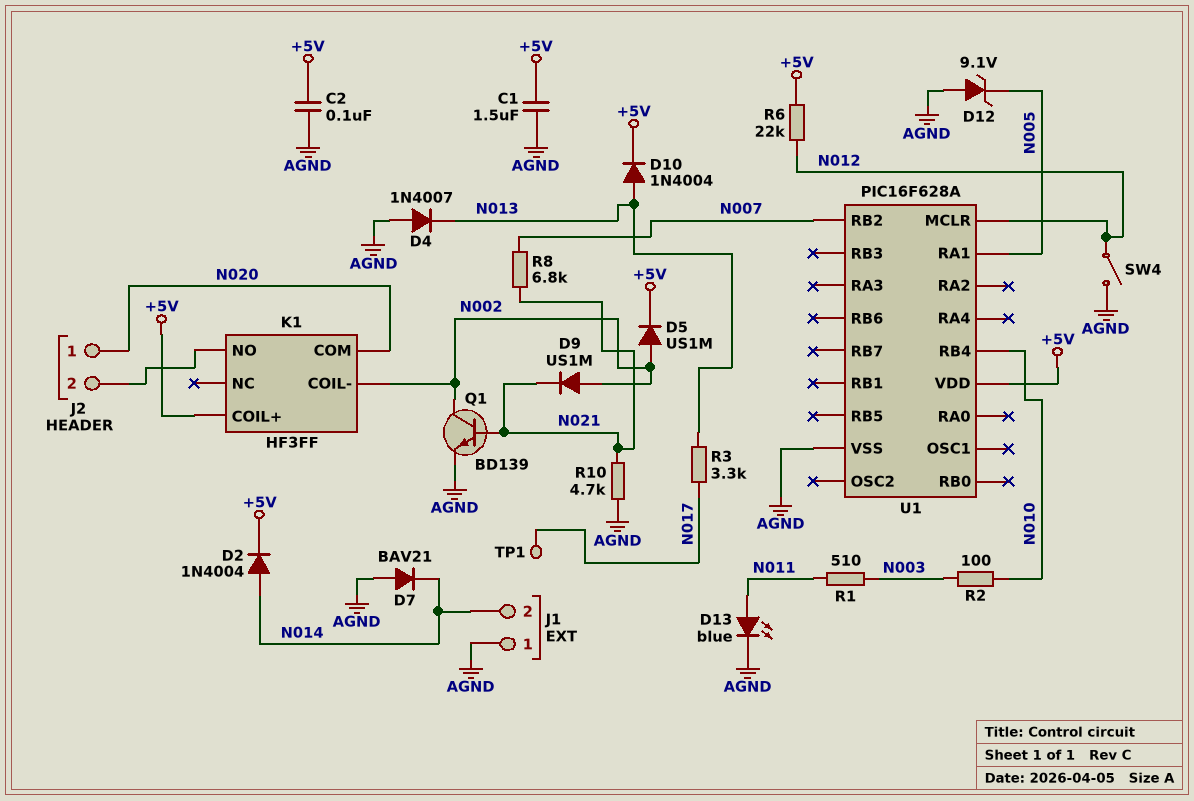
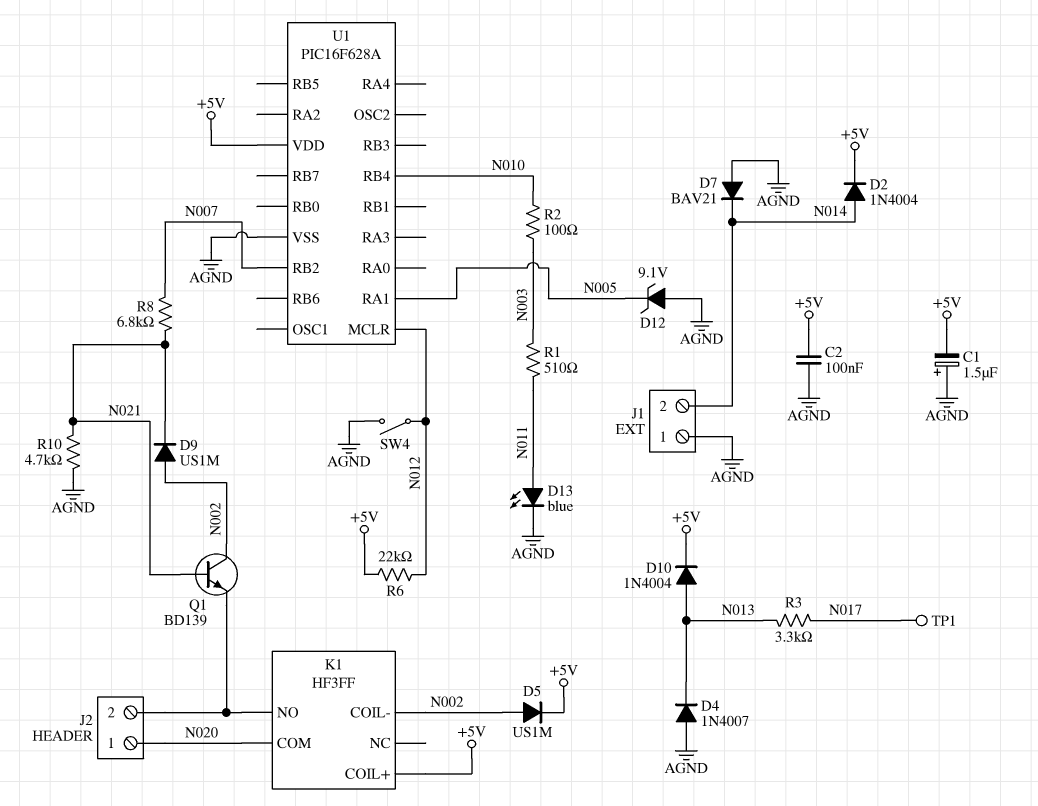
C1: 1.5uF (+5V, AGND) -> 1.5uF (plus AGND, minus +5V)
Q1: NPN BD139 (B N021, C N002, E AGND) -> NPN BD139 (B N021, C N002, E J2/2)

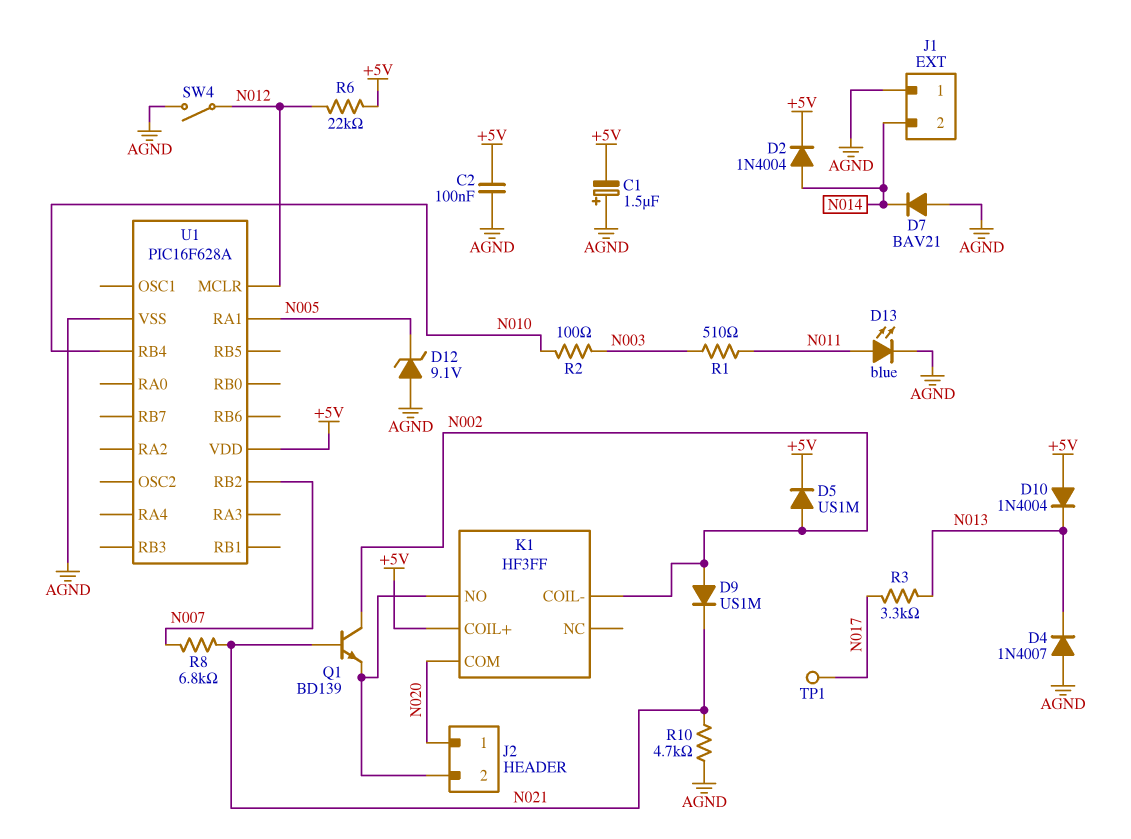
D10: diode 1N4004 (A N013, K +5V) -> diode 1N4004 (A +5V, K N013)

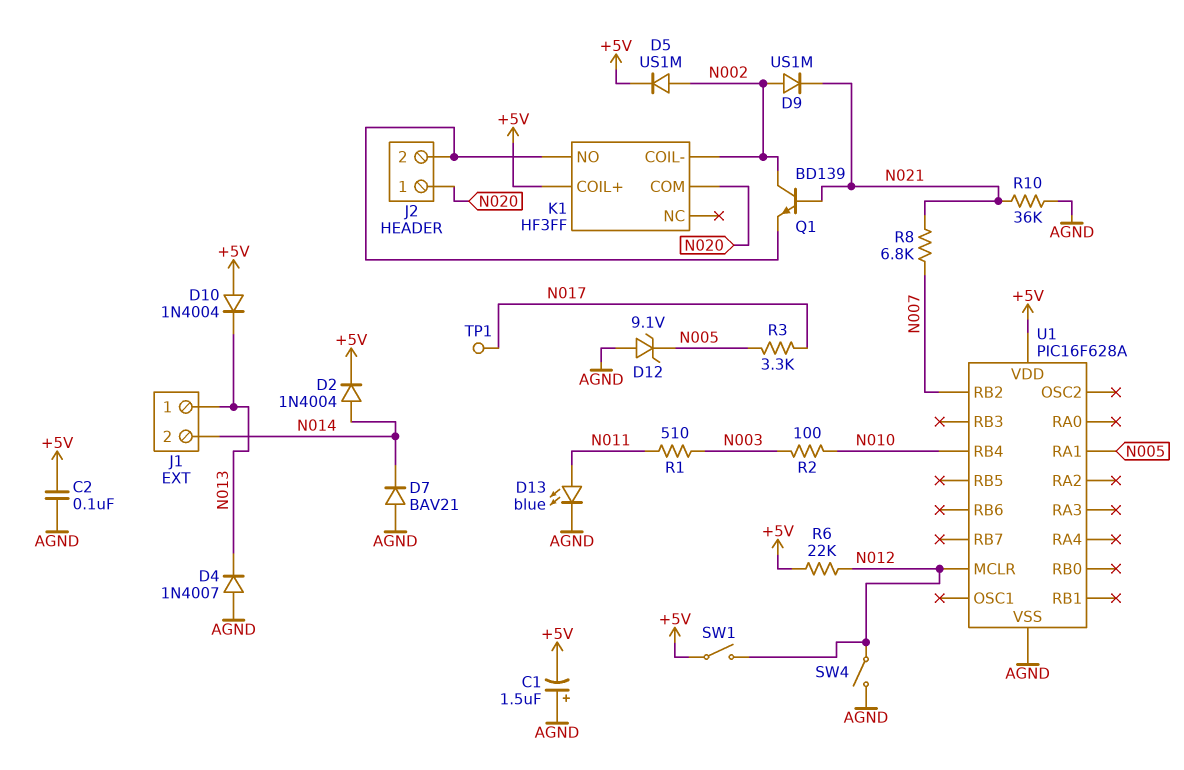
J1 pin 1: AGND -> N013
R3: 3.3k (N013, N017) -> 3.3k (N005, N017)
R10: 4.7k (AGND, N021) -> 36k (AGND, N021)
SW1: none -> switch (+5V, N012)

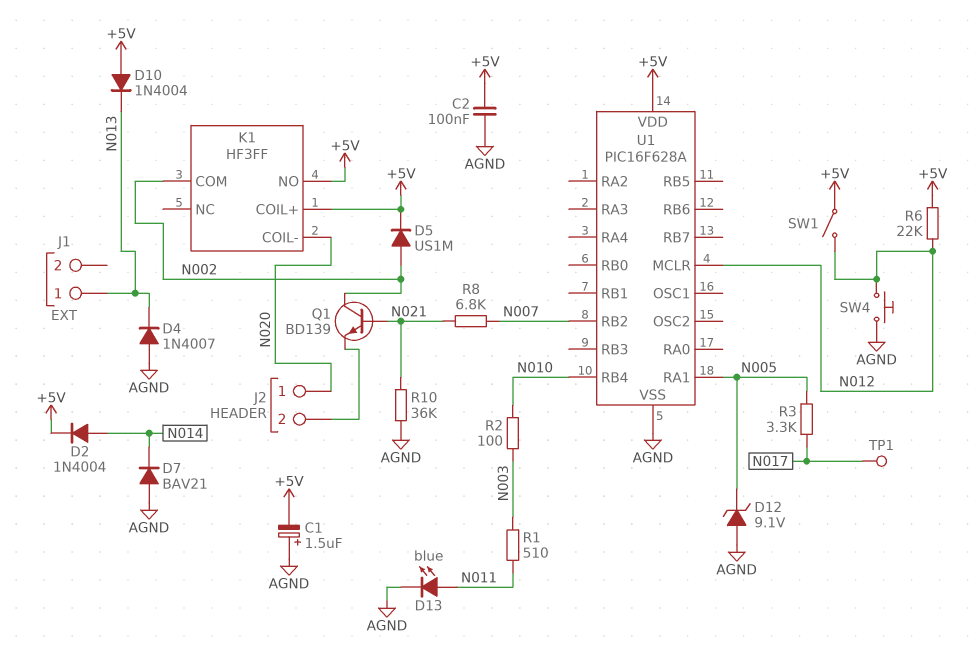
D9: diode US1M (A N002, K N021) -> none
J1 pin 2: N014 -> none
K1 pin COIL-: N002 -> N020
K1 pin COM: N020 -> N002
K1 pin NO: J2/2 -> +5V
SW4: switch (AGND, N012) -> button (AGND, N012)

